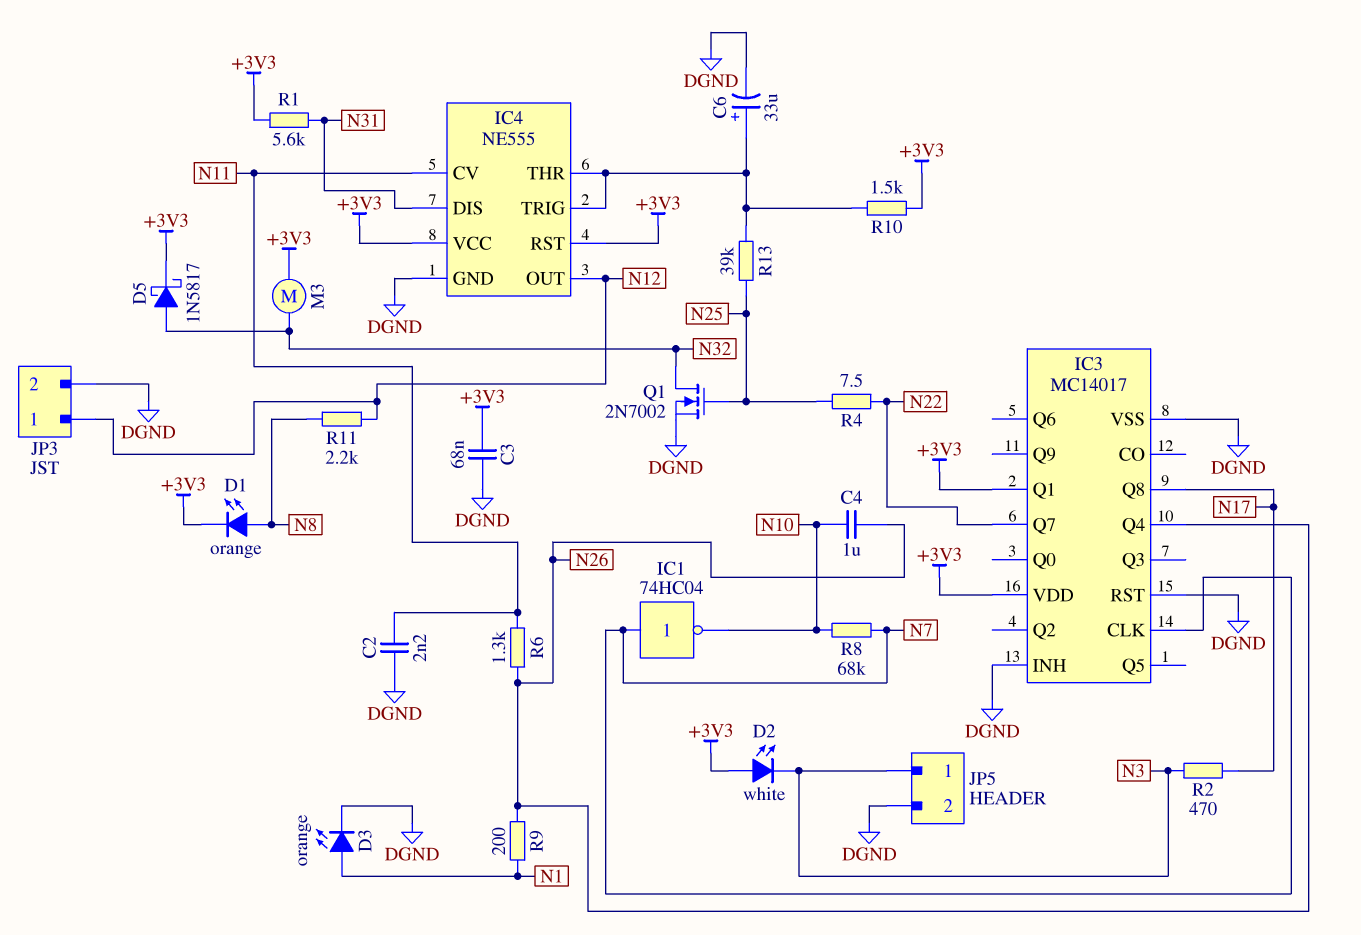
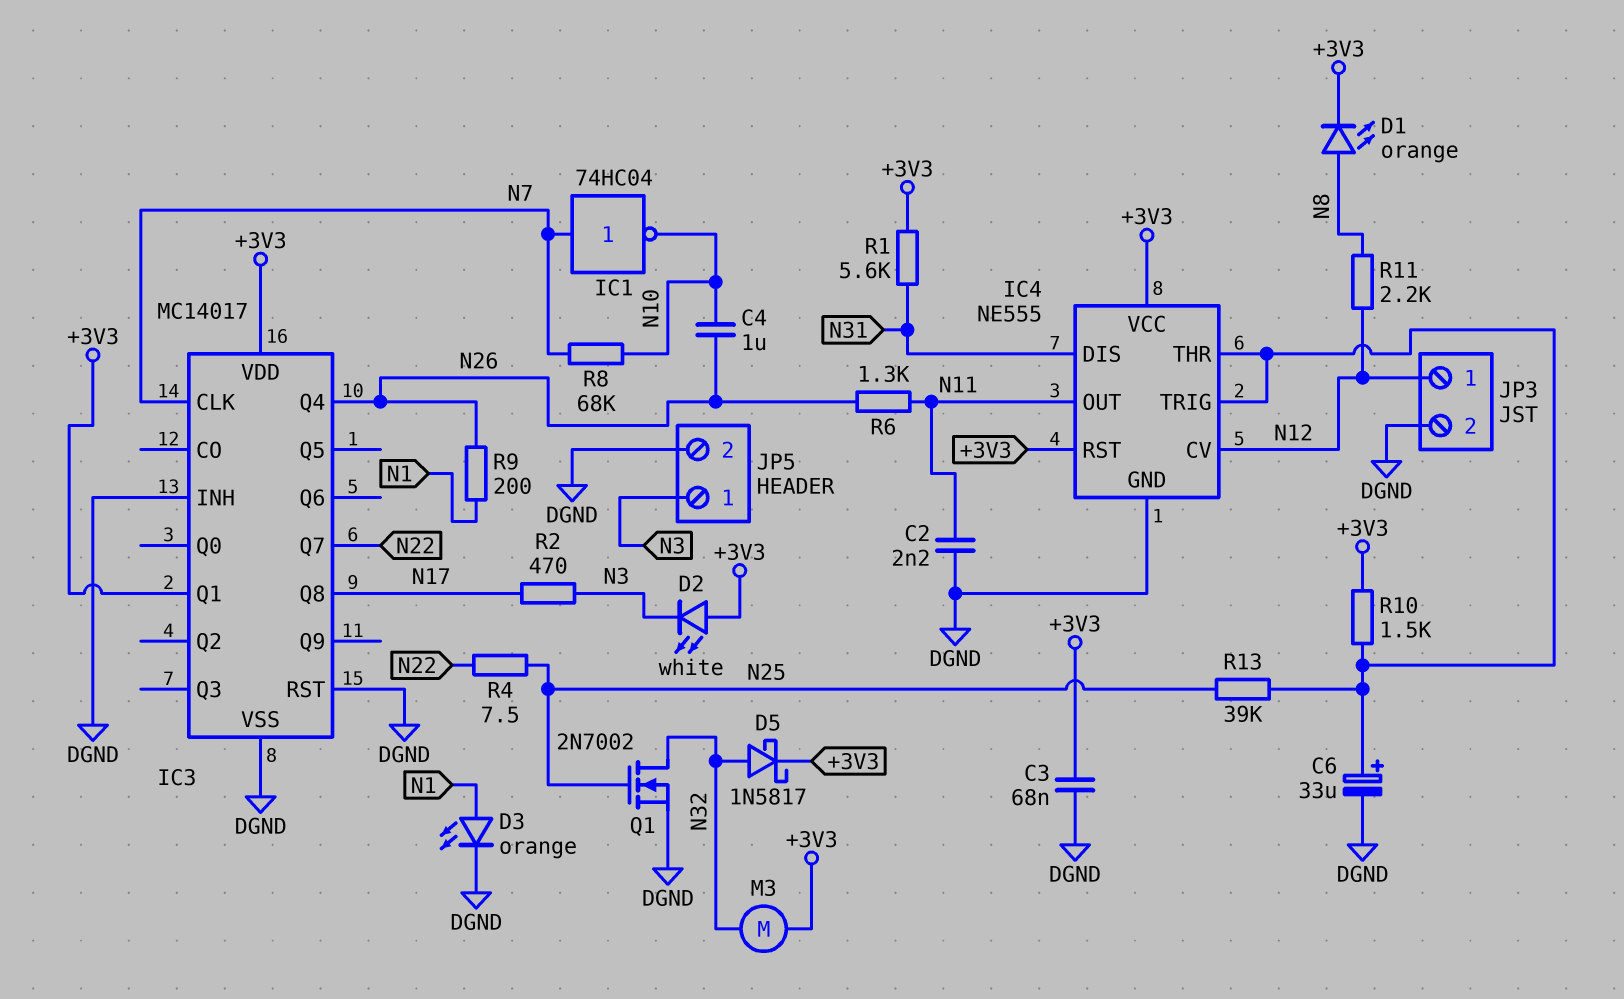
IC4 pin CV: N11 -> N12
IC4 pin OUT: N12 -> N11

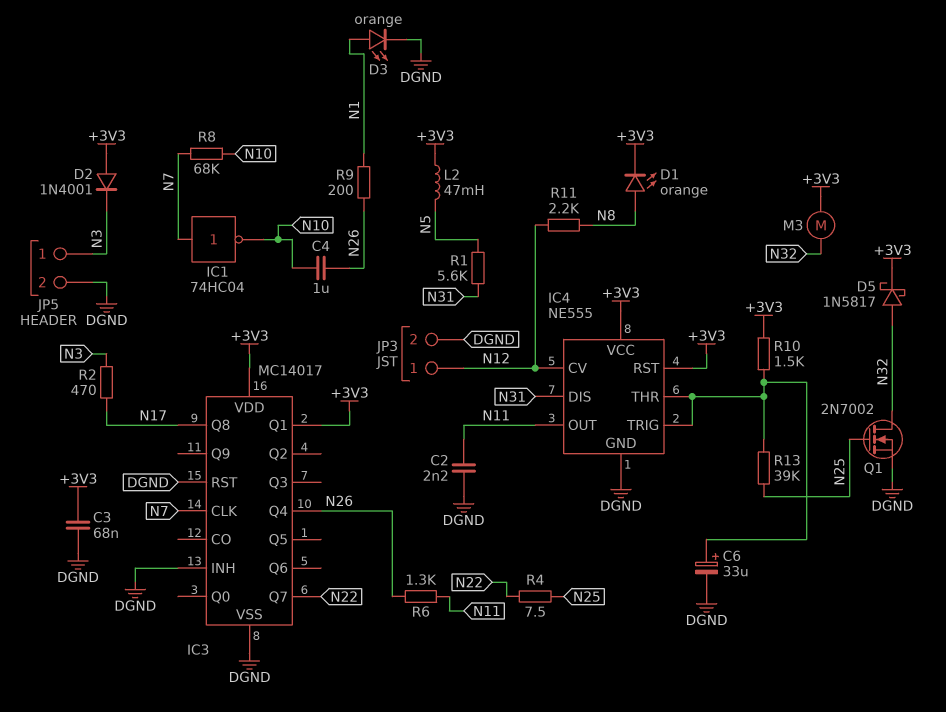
D2: LED white (A +3V3, K N3) -> diode 1N4001 (A +3V3, K N3)
L2: none -> 47mH (+3V3, N5)
R1: 5.6k (+3V3, N31) -> 5.6k (N5, N31)

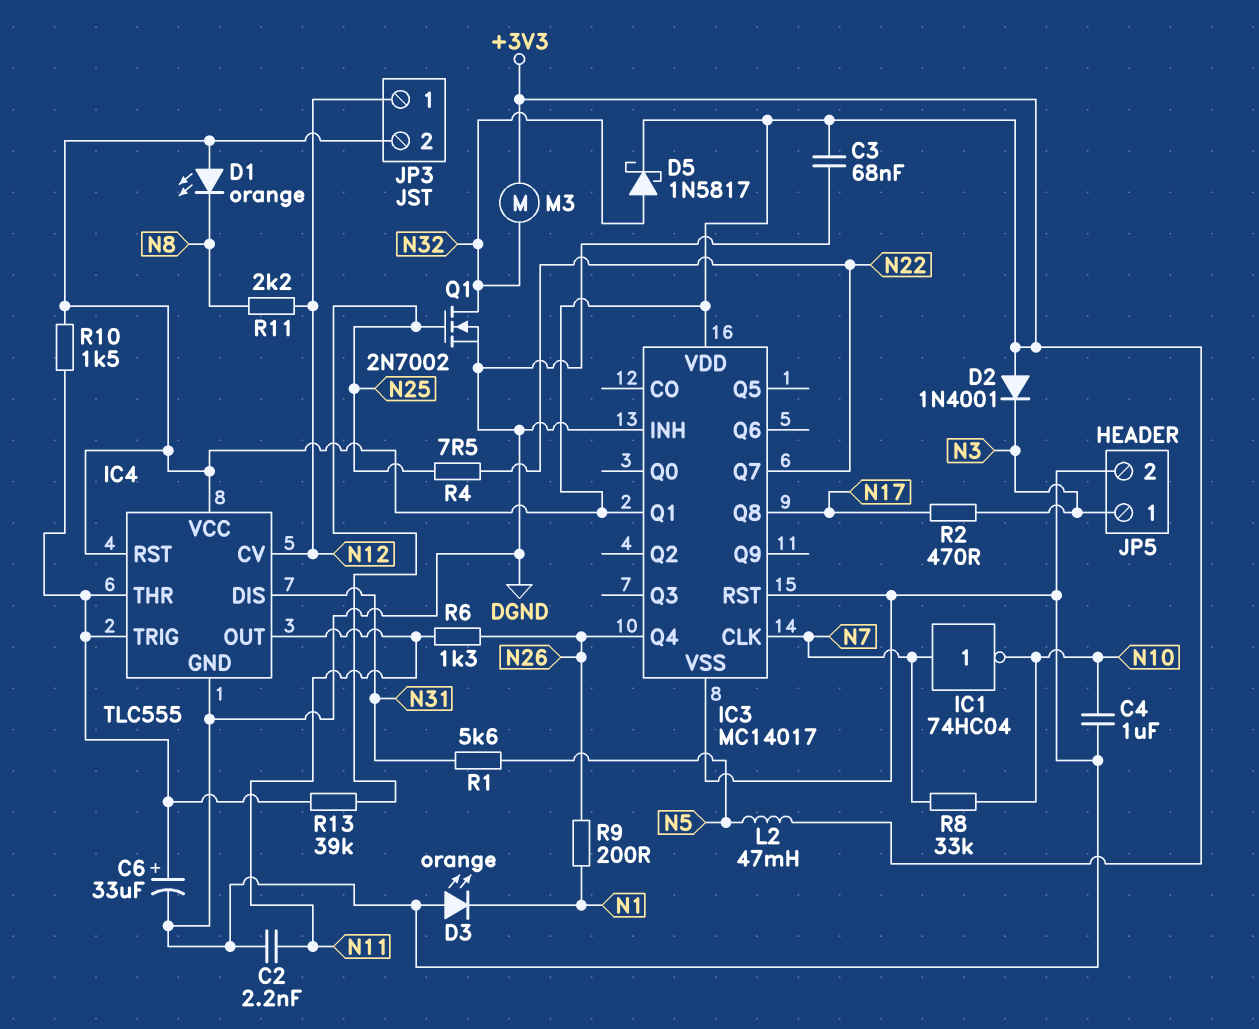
C4: 1uF (N10, N26) -> 1uF (DGND, N10)
D1: LED orange (A N8, K +3V3) -> LED orange (A +3V3, K N8)
D3: LED orange (A N1, K DGND) -> LED orange (A DGND, K N1)
IC4: NE555 -> TLC555
JP3 pin 2: DGND -> +3V3
R8: 68k (N7, N10) -> 33k (N7, N10)

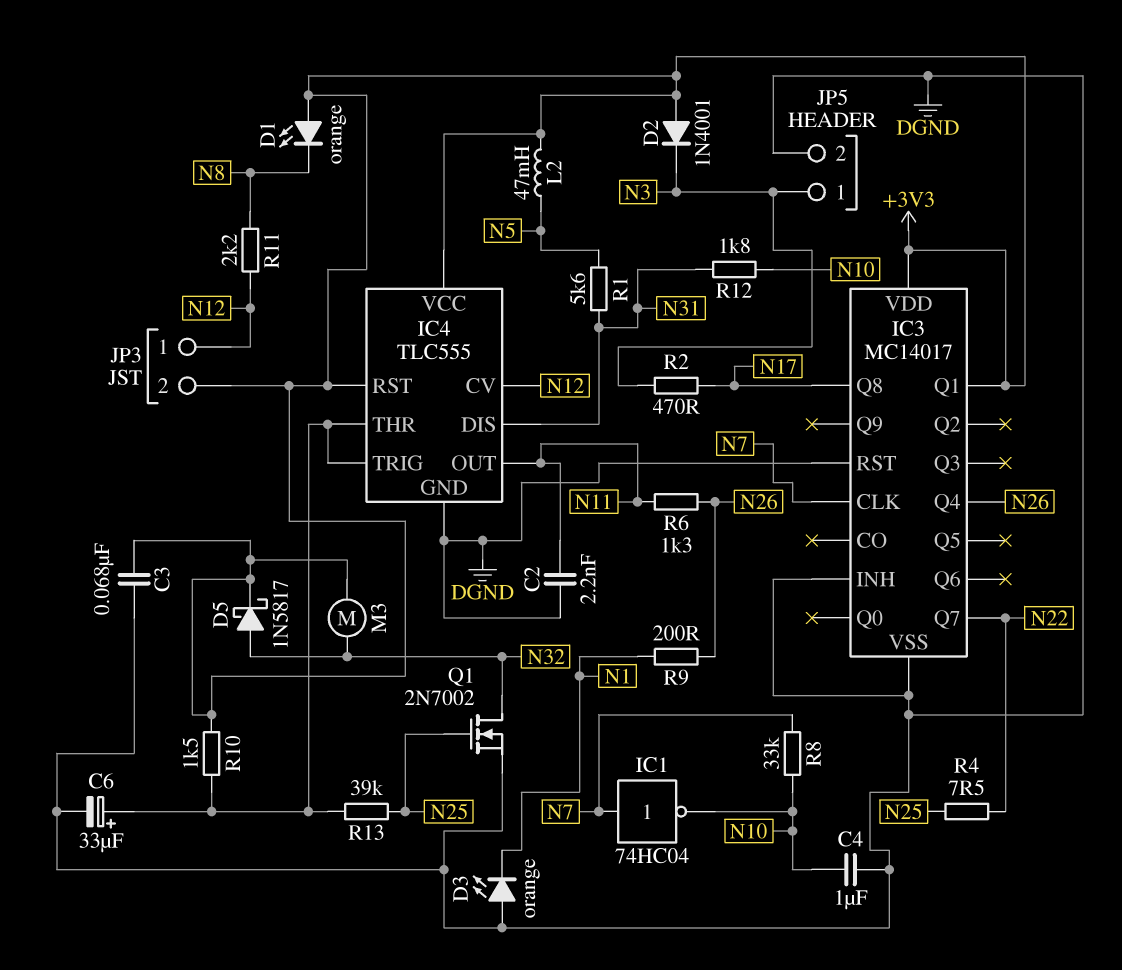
R12: none -> 1.8k (N10, N31)

